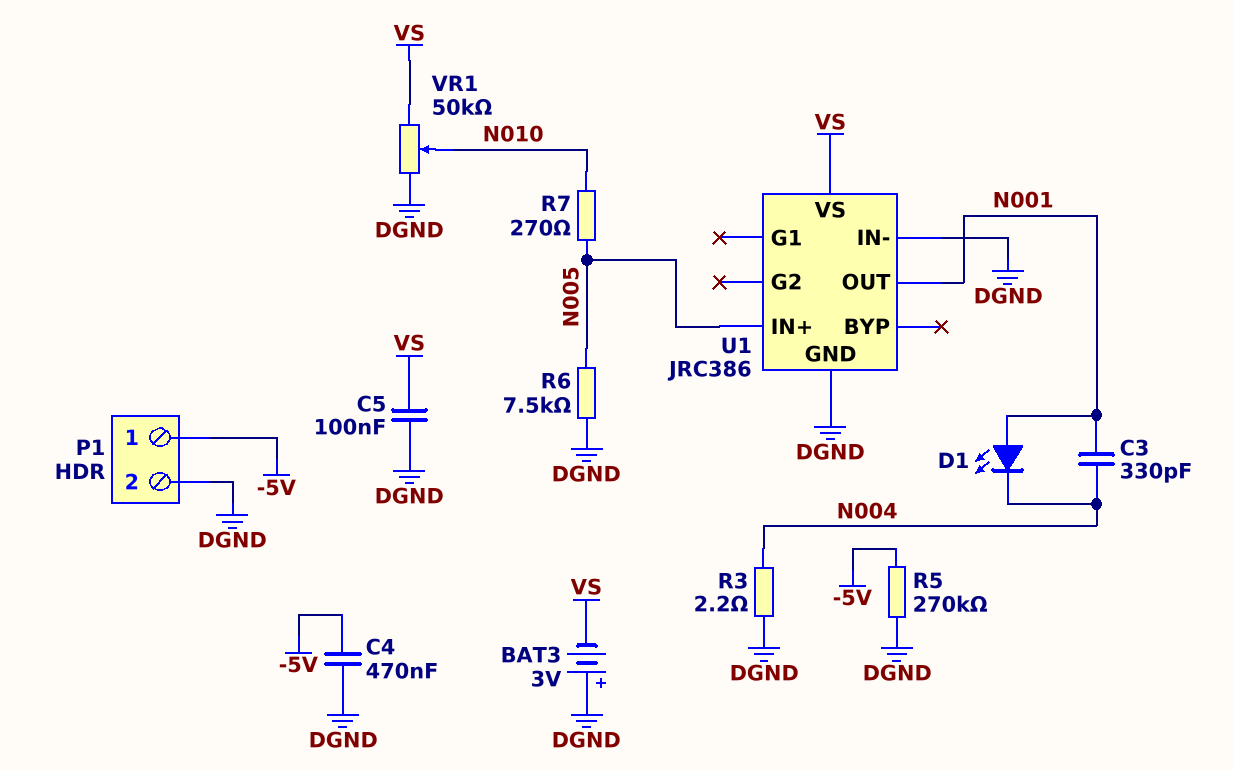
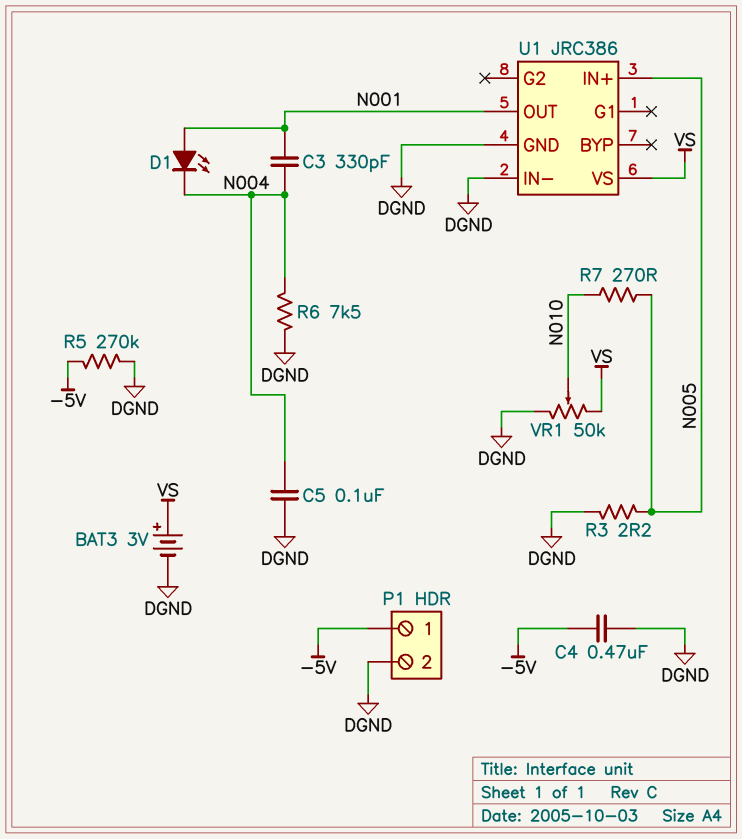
BAT3: 3V (plus DGND, minus VS) -> 3V (plus VS, minus DGND)
C5: 100nF (DGND, VS) -> 100nF (DGND, N004)
R3: 2.2 (DGND, N004) -> 2.2 (DGND, N005)
R6: 7.5k (DGND, N005) -> 7.5k (DGND, N004)

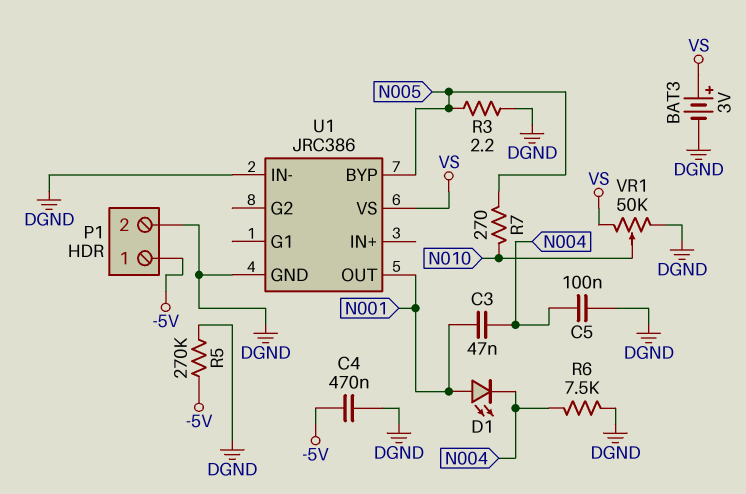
C3: 330pF (N001, N004) -> 47nF (N001, N004)
U1 pin BYP: none -> N005
U1 pin IN+: N005 -> none

